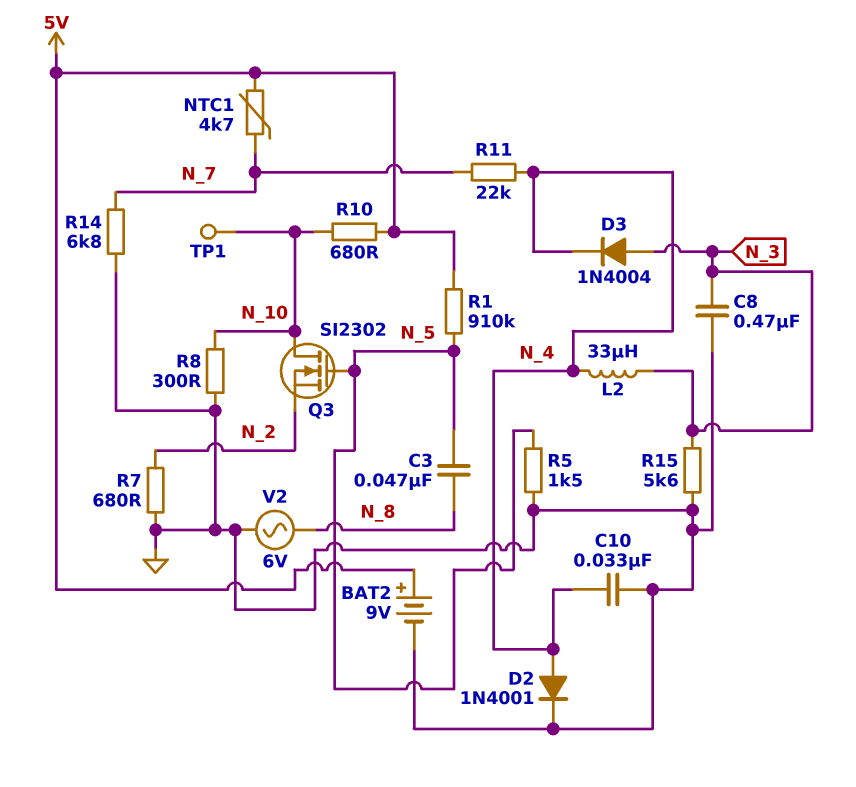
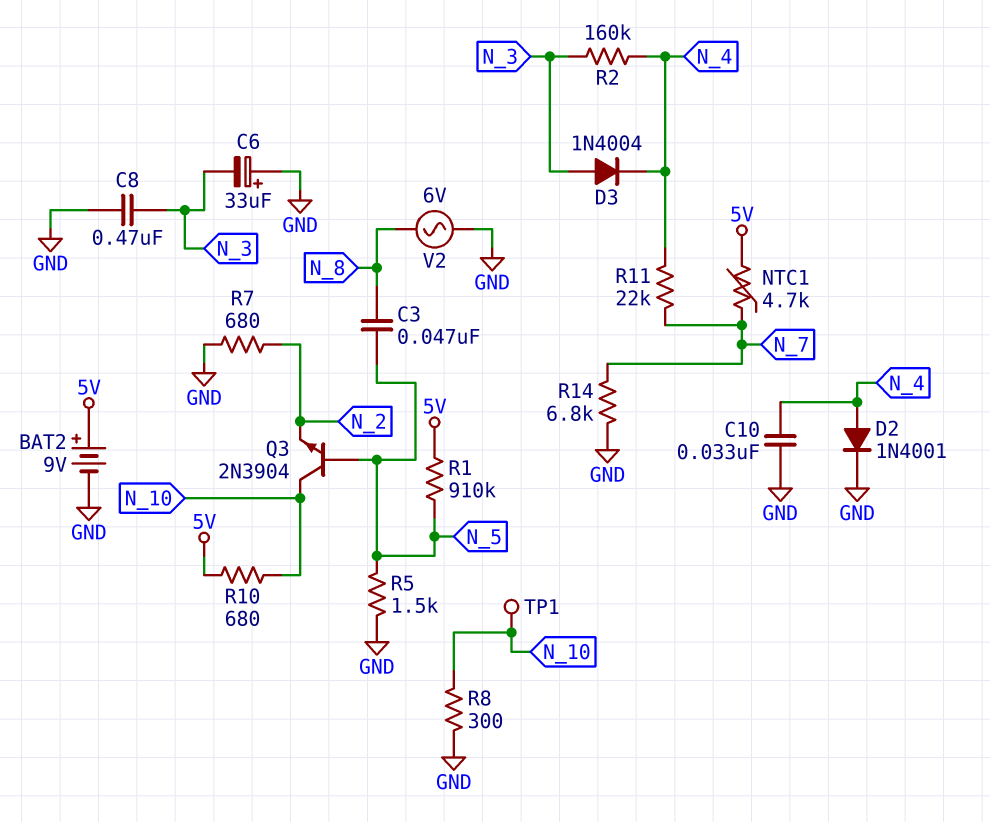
C6: none -> 33uF (plus GND, minus N_3)
L2: 33uH (N_3, N_4) -> none
Q3: NMOS SI2302 (G N_5, D N_10, S N_2) -> NPN 2N3904 (B N_5, C N_10, E N_2)
R2: none -> 160k (N_3, N_4)
R15: 5.6k (GND, N_3) -> none

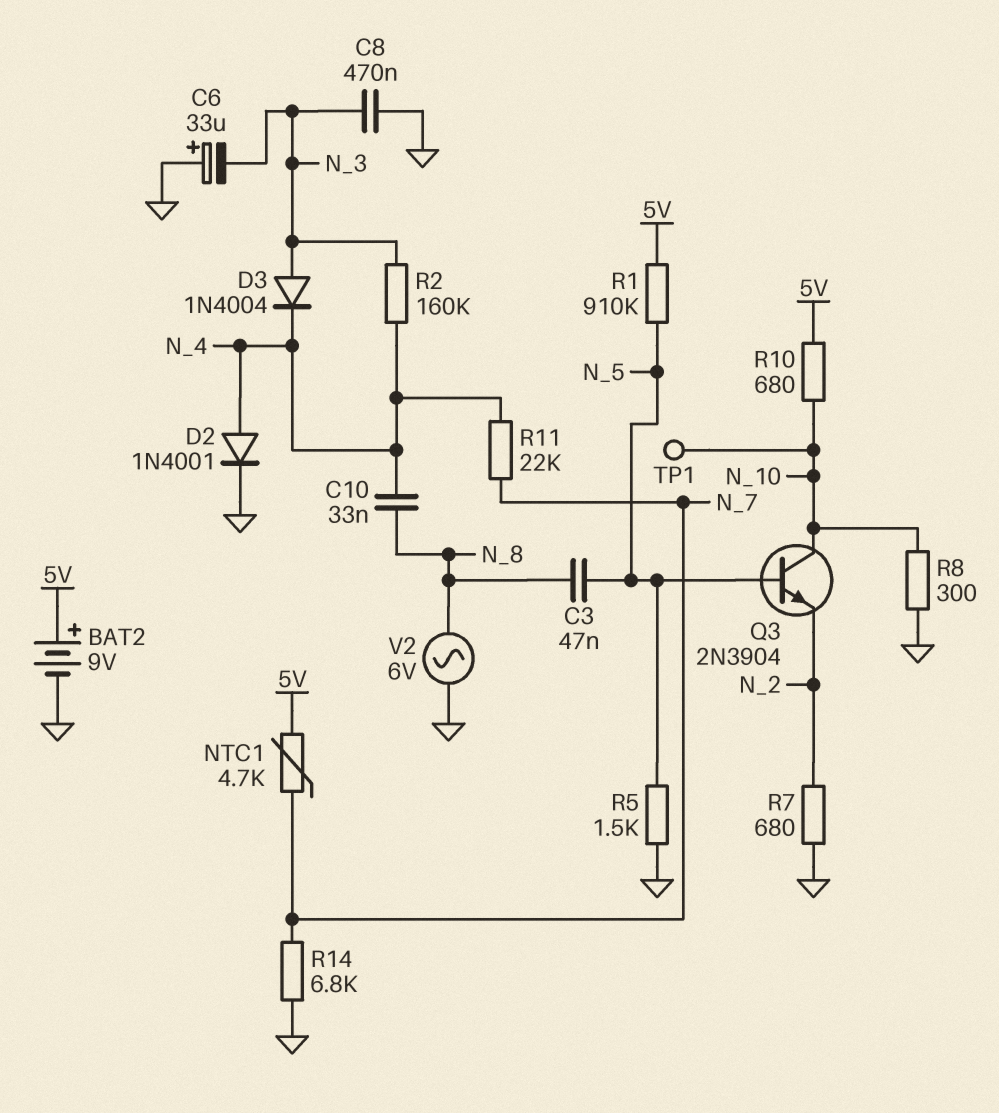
C10: 33nF (GND, N_4) -> 33nF (N_4, N_8)

